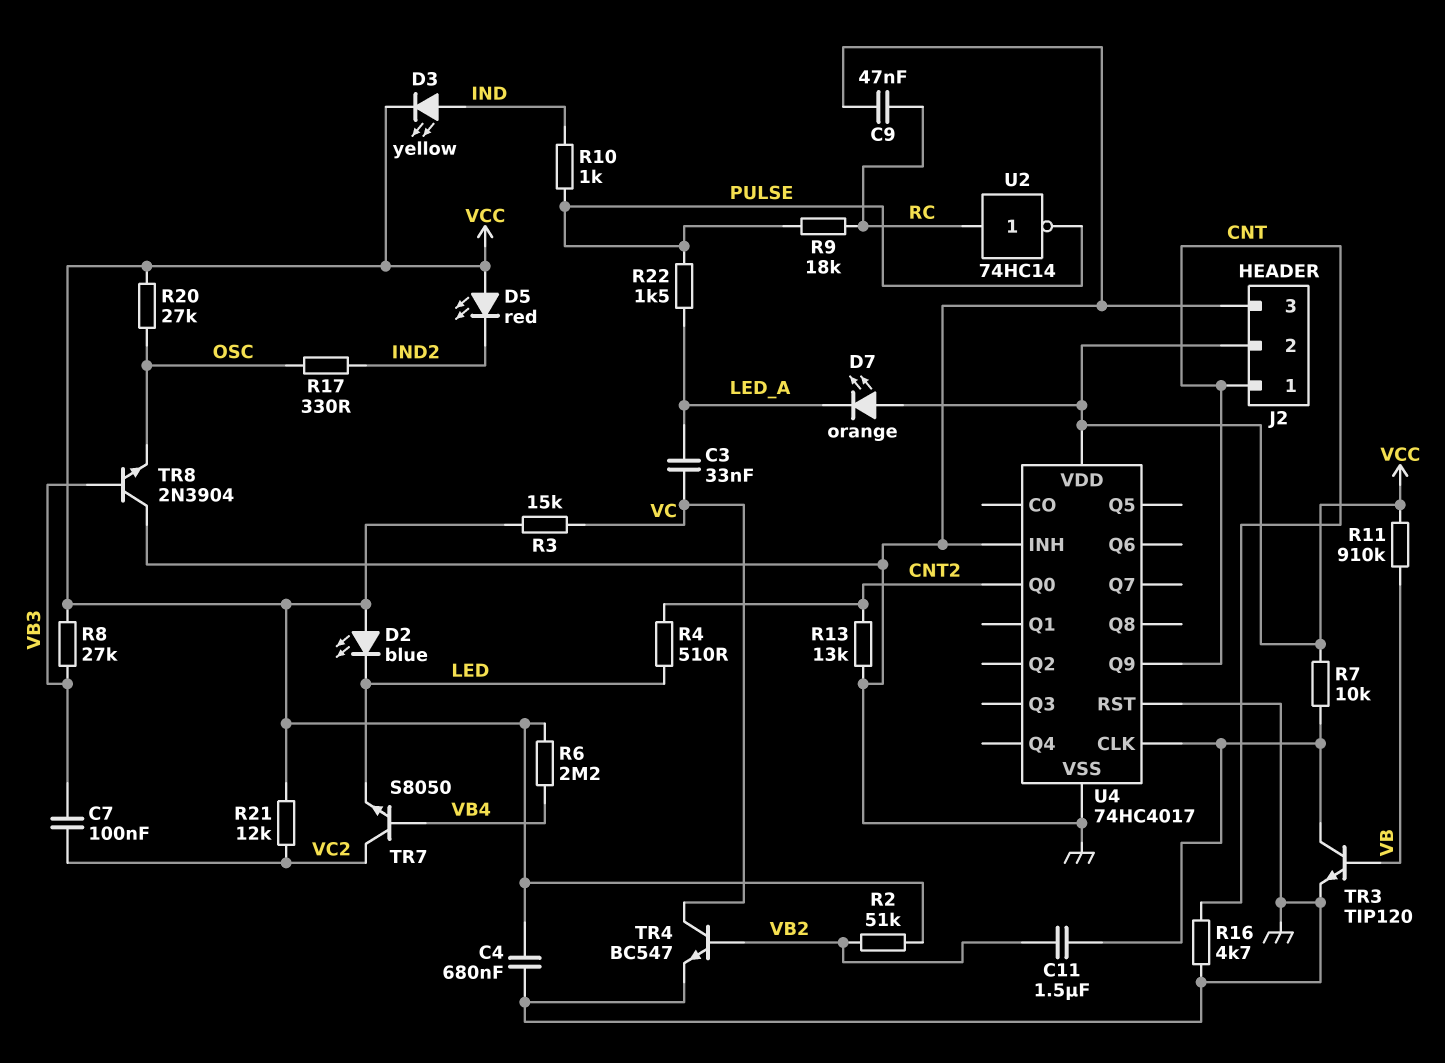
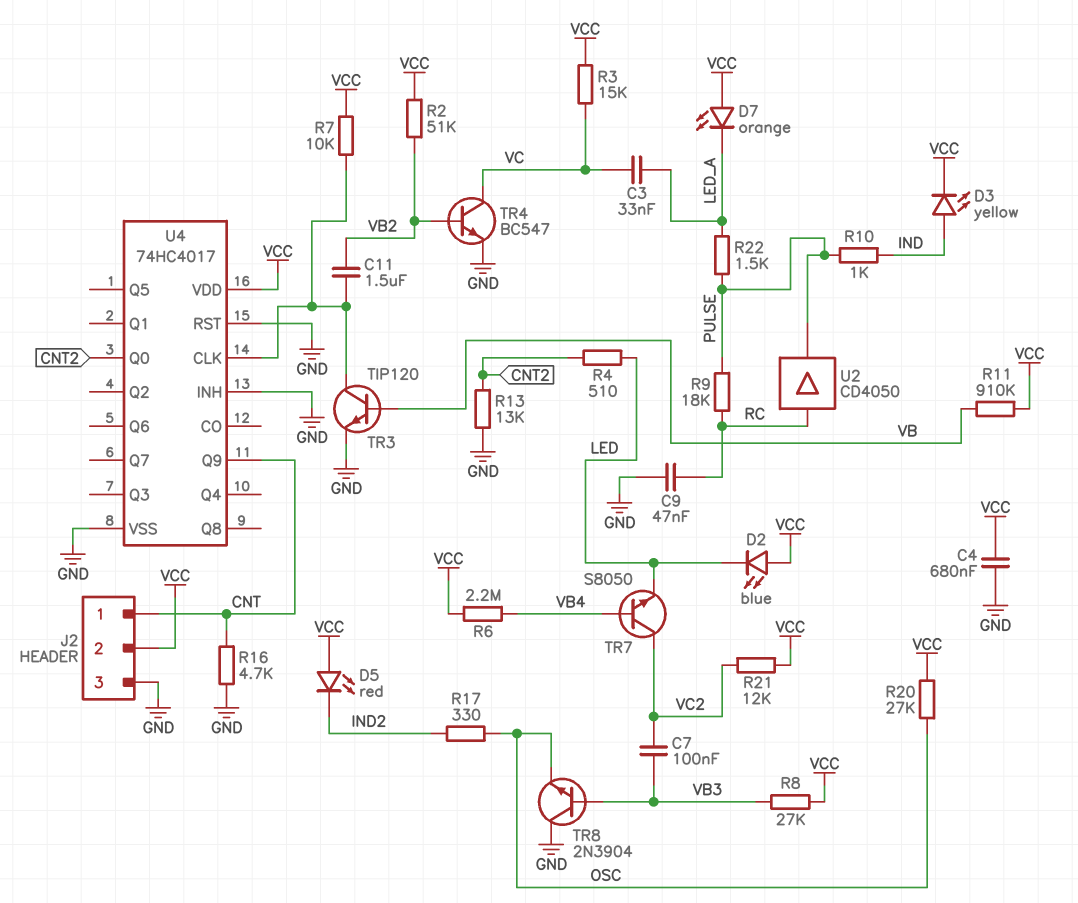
U2: NOT 74HC14 (in RC, out PULSE) -> buffer CD4050 (in RC, out PULSE)

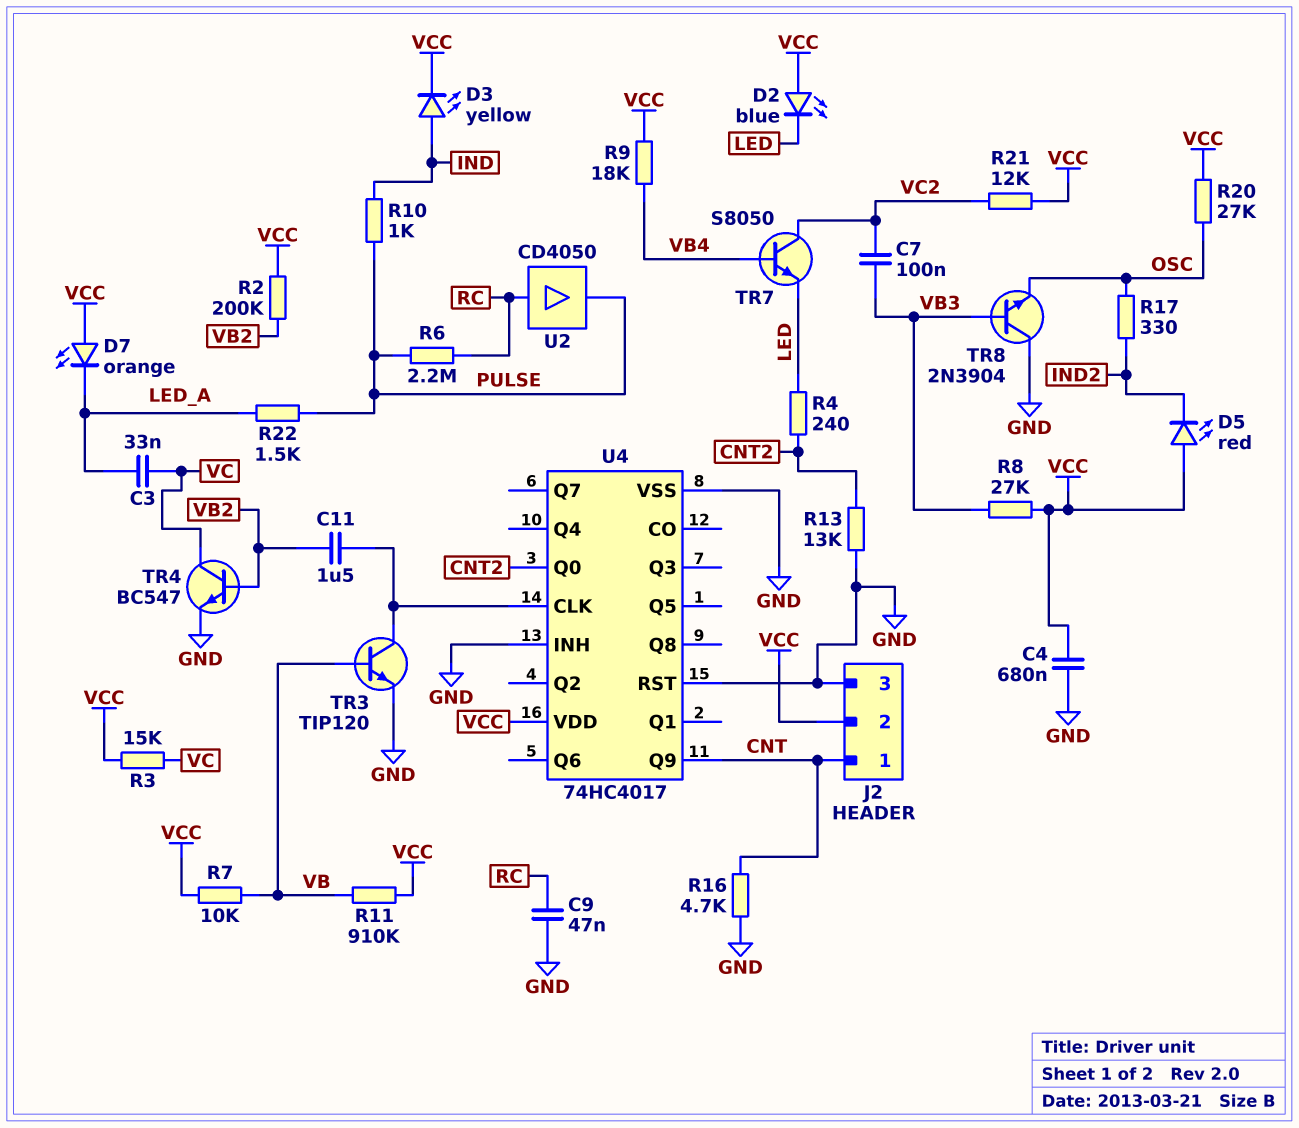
R2: 51k (VB2, VCC) -> 200k (VB2, VCC)
R4: 510 (CNT2, LED) -> 240 (CNT2, LED)
R6: 2.2M (VB4, VCC) -> 2.2M (PULSE, RC)
R7: 10k (U4/CLK, VCC) -> 10k (VB, VCC)
R9: 18k (PULSE, RC) -> 18k (VB4, VCC)

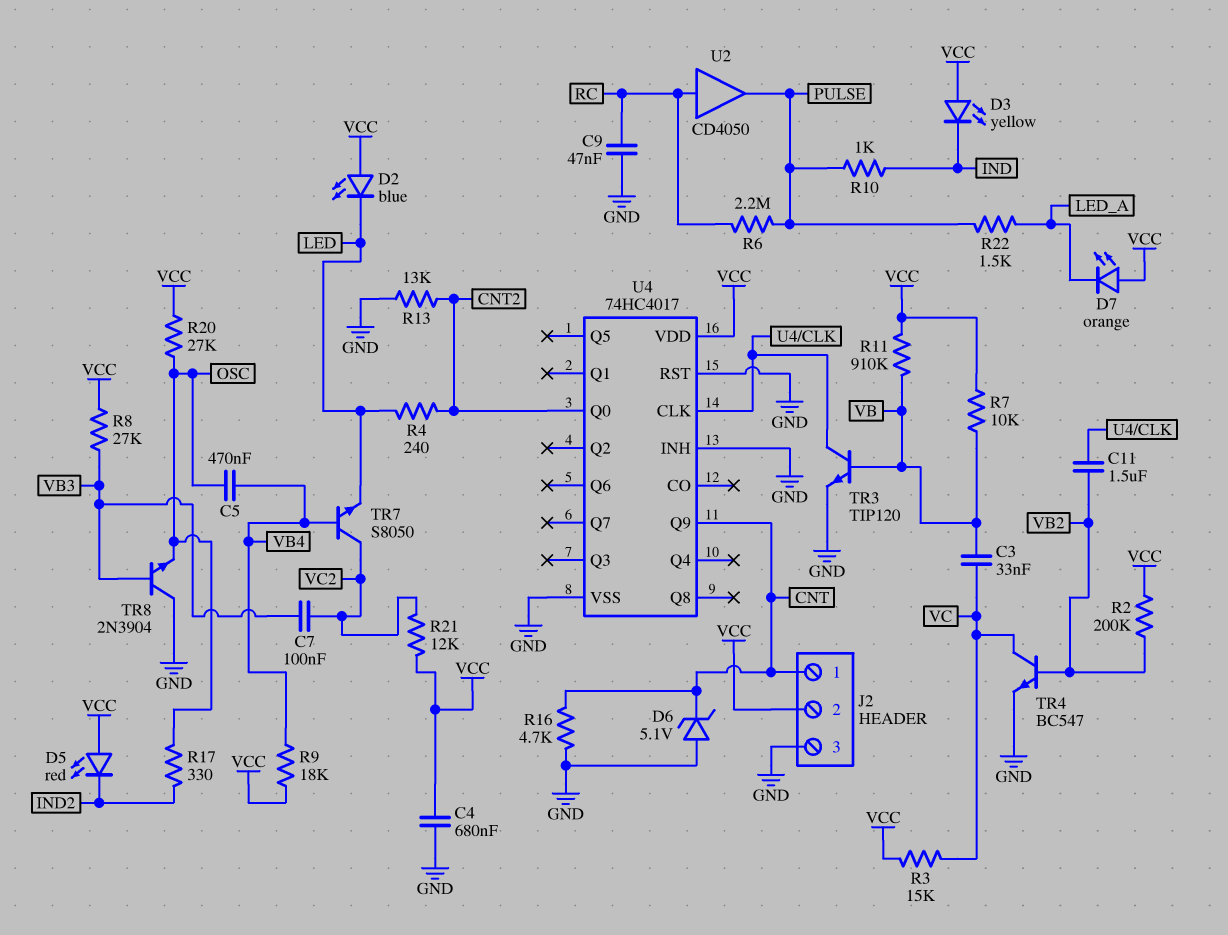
C3: 33nF (LED_A, VC) -> 33nF (VB, VC)
C5: none -> 470nF (OSC, VB4)
D3: LED yellow (A IND, K VCC) -> LED yellow (A VCC, K IND)
D6: none -> zener 5.1V (A GND, K CNT)

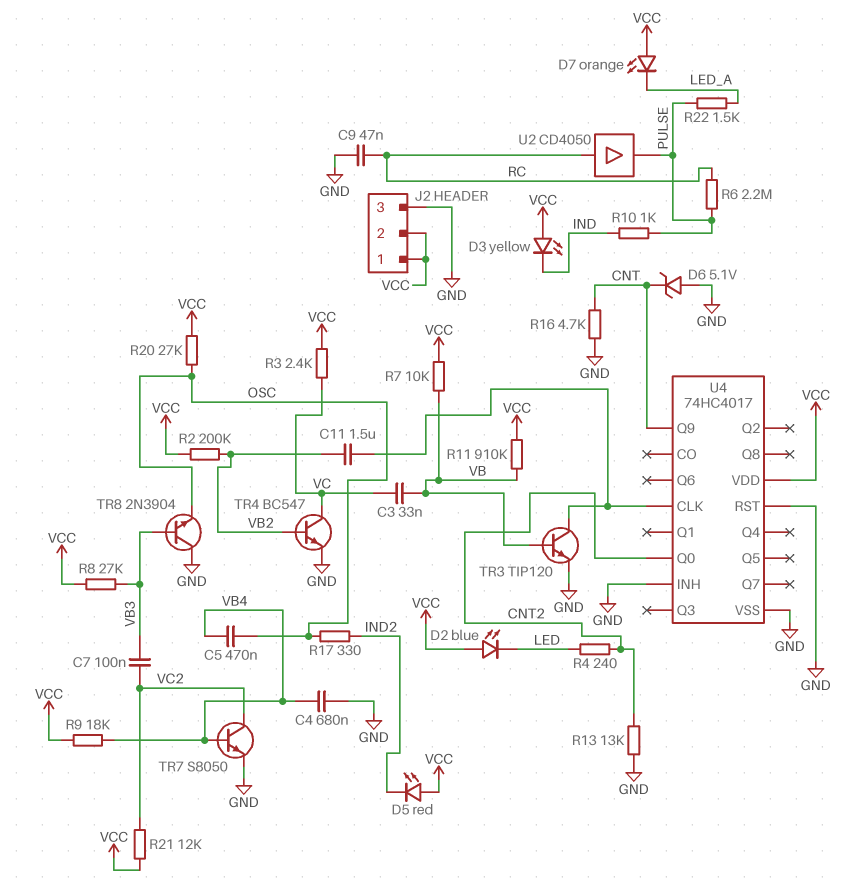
C4: 680nF (GND, VCC) -> 680nF (GND, VB4)
J2 pin 1: CNT -> VCC
R3: 15k (VC, VCC) -> 2.4k (VC, VCC)
TR7: NPN S8050 (B VB4, C VC2, E LED) -> NPN S8050 (B VB4, C VC2, E GND)

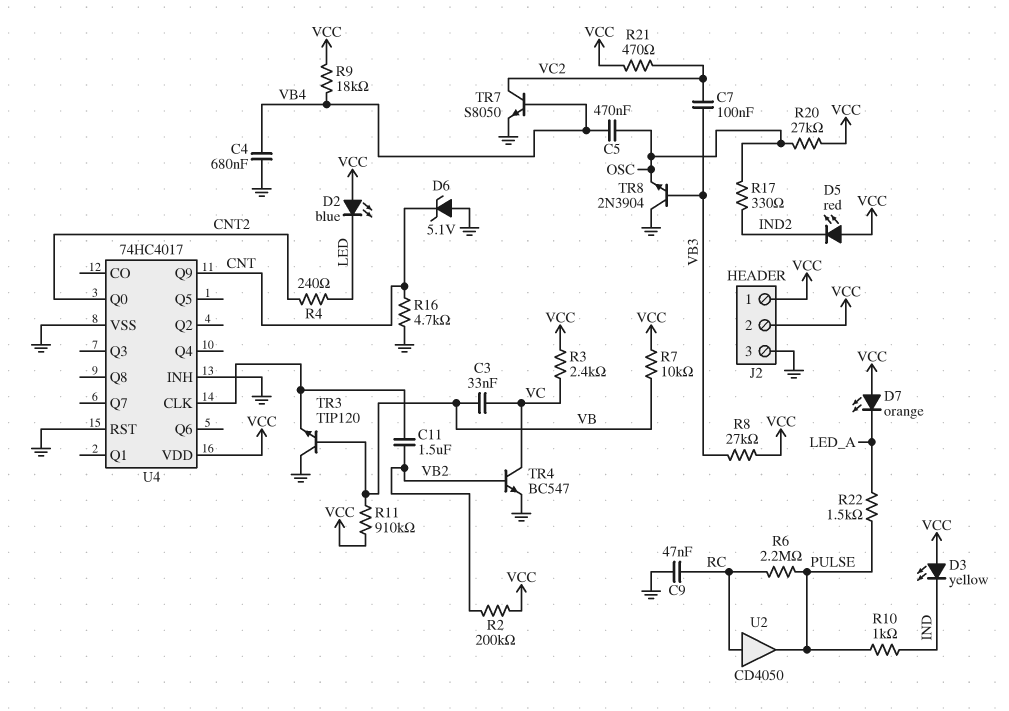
R13: 13k (CNT2, GND) -> none
R21: 12k (VC2, VCC) -> 470 (VC2, VCC)
TR3: NPN TIP120 (B VB, C U4/CLK, E GND) -> NPN TIP120 (B VB, C GND, E U4/CLK)

